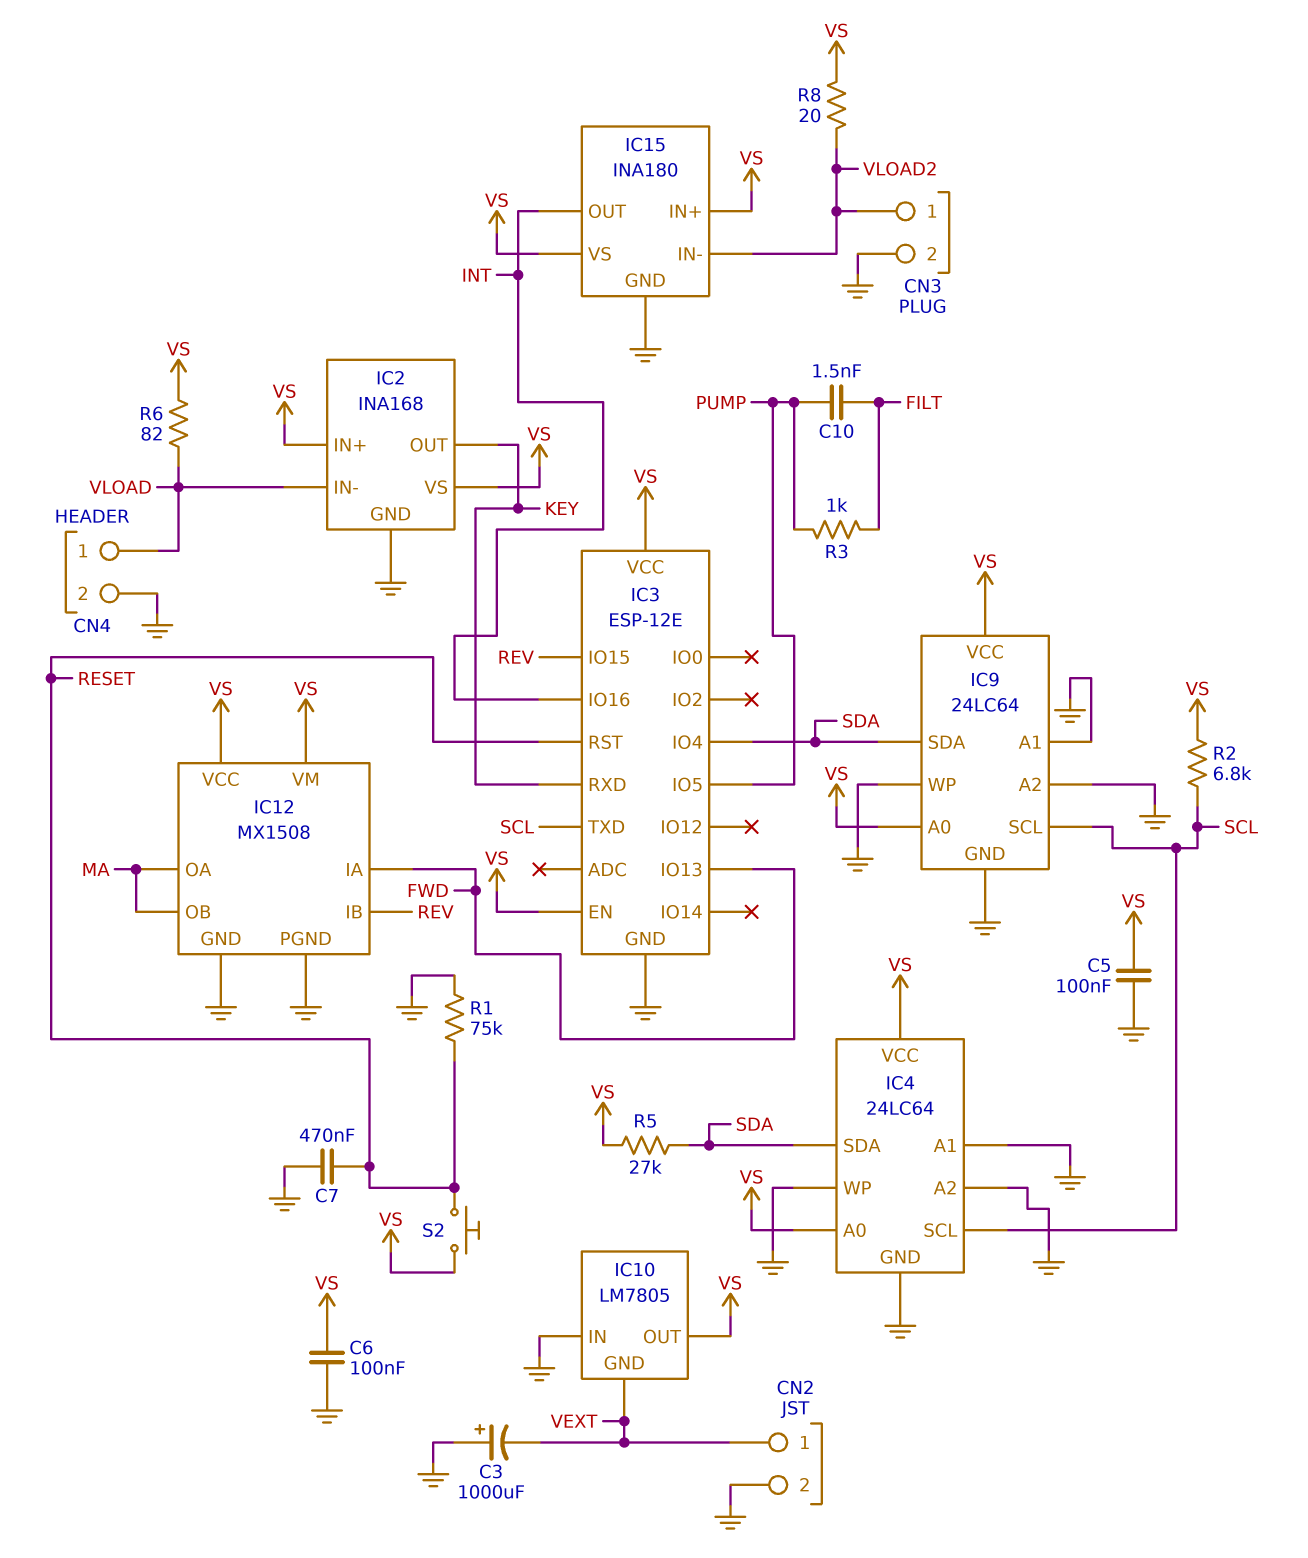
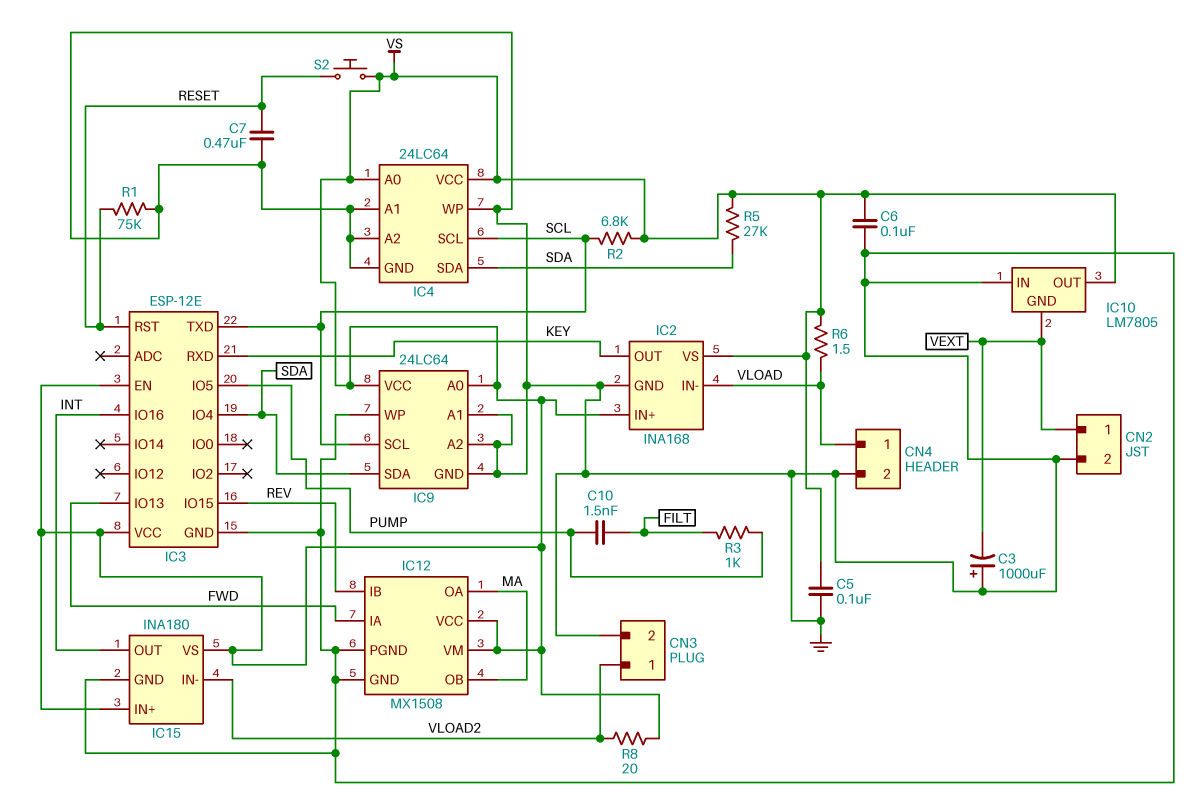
R6: 82 (VLOAD, VS) -> 1.5 (VLOAD, VS)

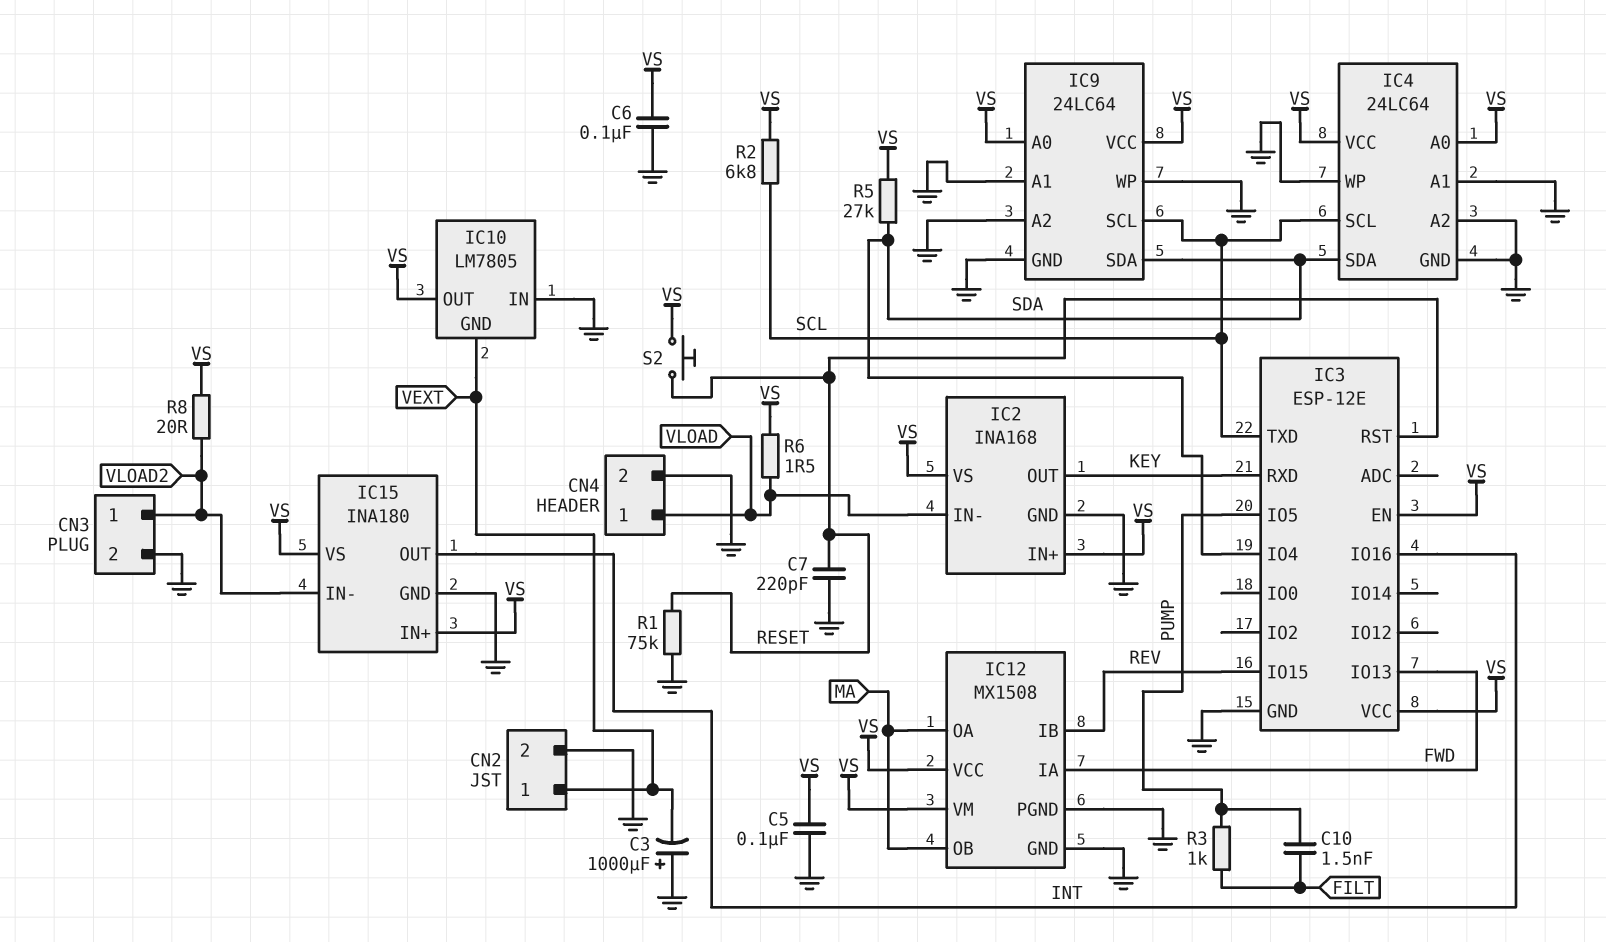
C7: 470nF (GND, RESET) -> 220pF (GND, RESET)

